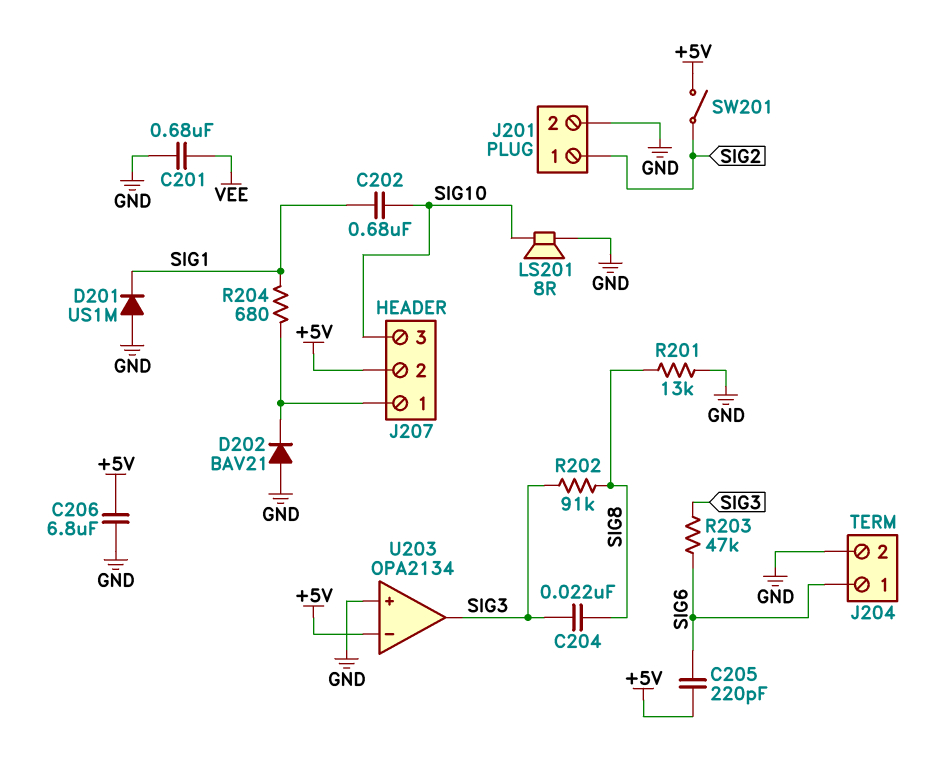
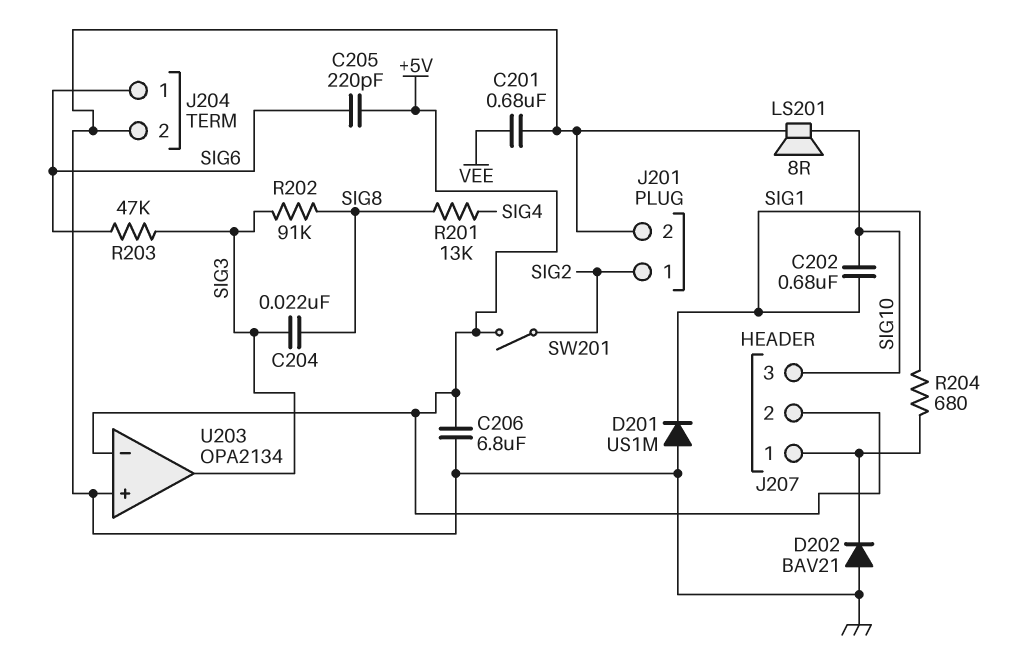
R201: 13k (GND, SIG8) -> 13k (SIG4, SIG8)

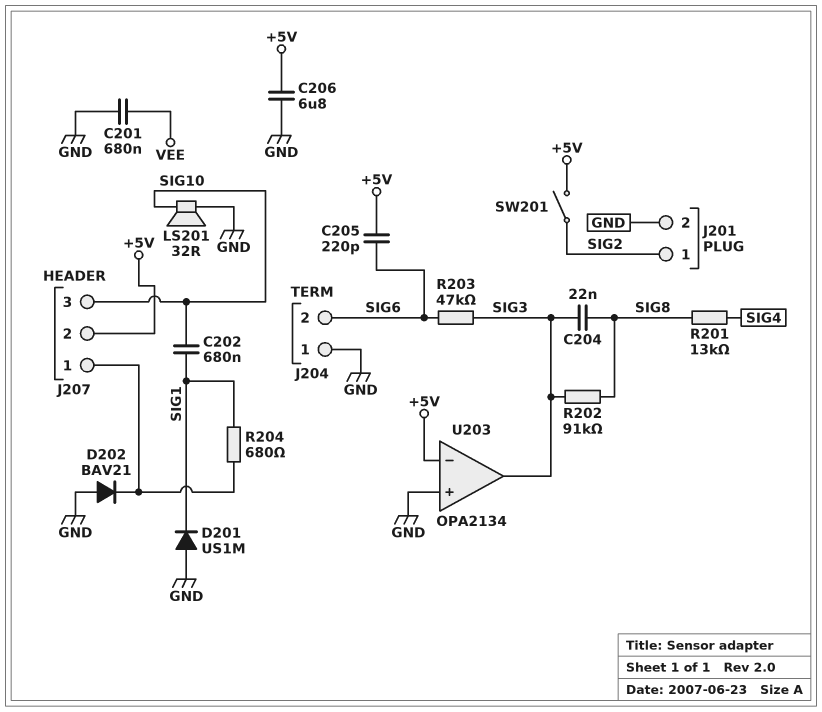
J204 pin 1: SIG6 -> GND
J204 pin 2: GND -> SIG6
LS201: speaker 8R (GND, SIG10) -> speaker 32R (GND, SIG10)

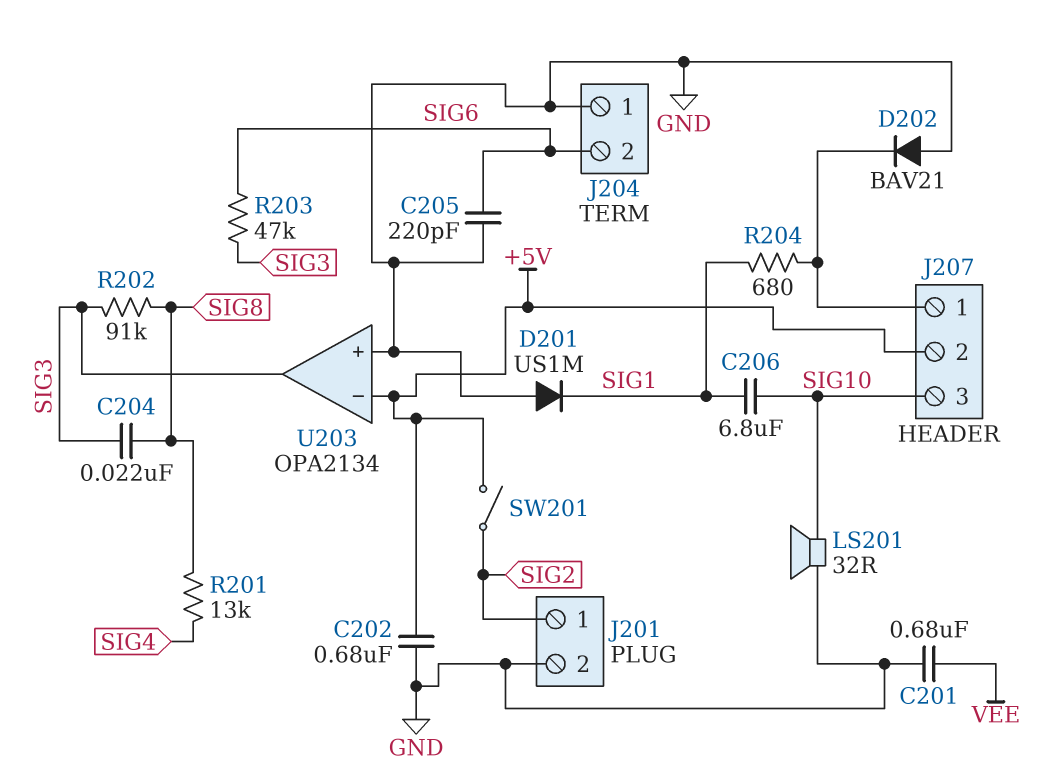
C202: 680nF (SIG1, SIG10) -> 680nF (+5V, GND)
C205: 220pF (+5V, SIG6) -> 220pF (GND, SIG6)
C206: 6.8uF (+5V, GND) -> 6.8uF (SIG1, SIG10)

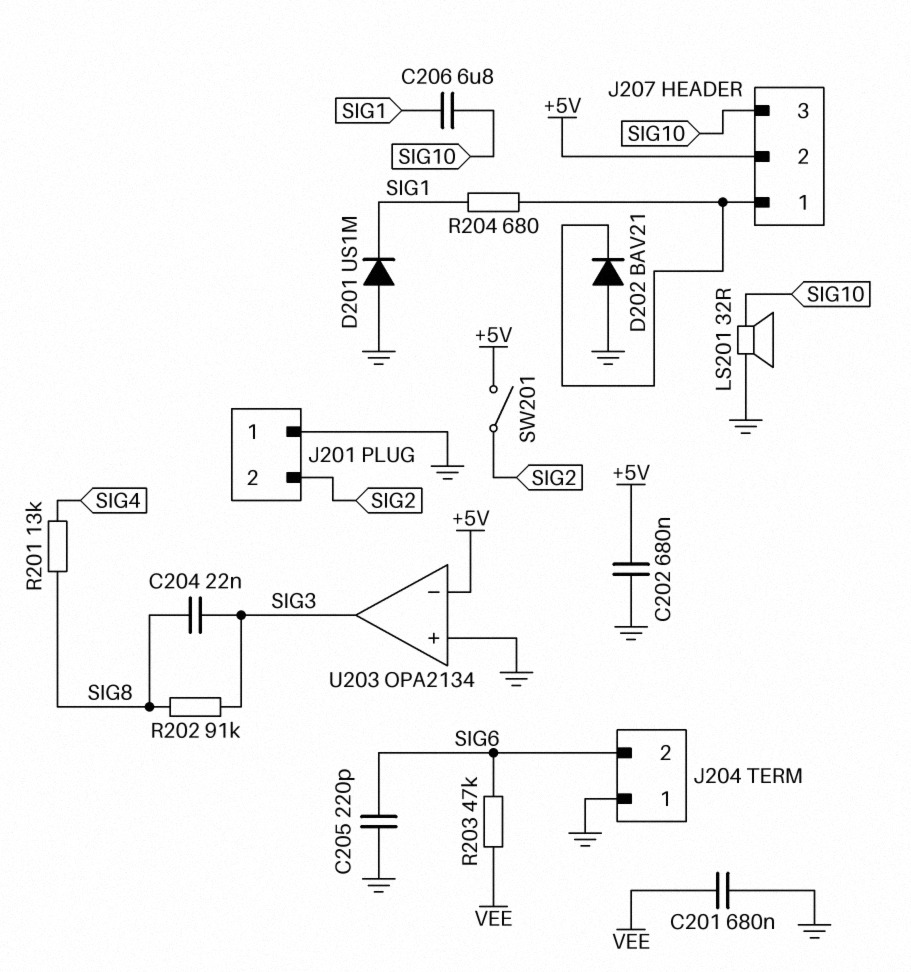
J201 pin 1: SIG2 -> GND
J201 pin 2: GND -> SIG2
R203: 47k (SIG3, SIG6) -> 47k (SIG6, VEE)

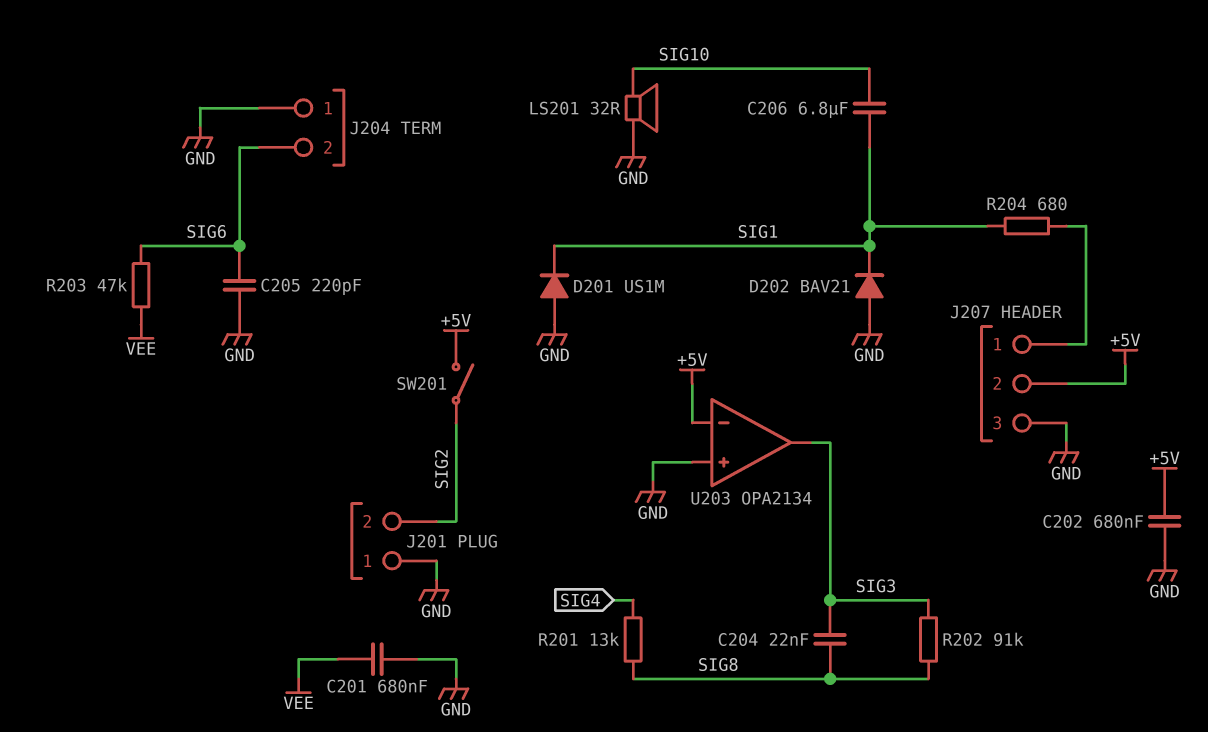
D202: diode BAV21 (A GND, K J207/1) -> diode BAV21 (A GND, K SIG1)
J207 pin 3: SIG10 -> GND

